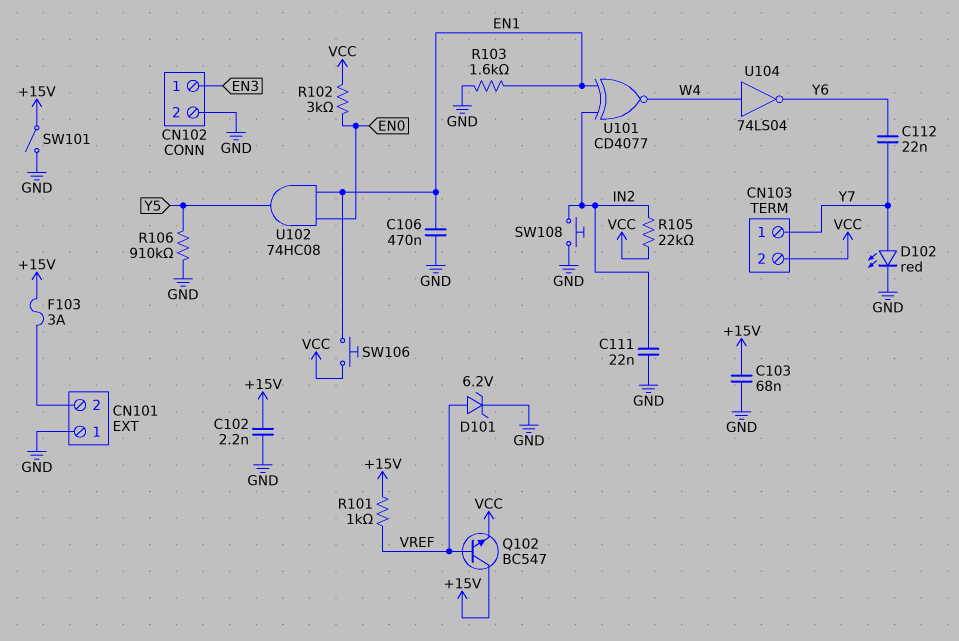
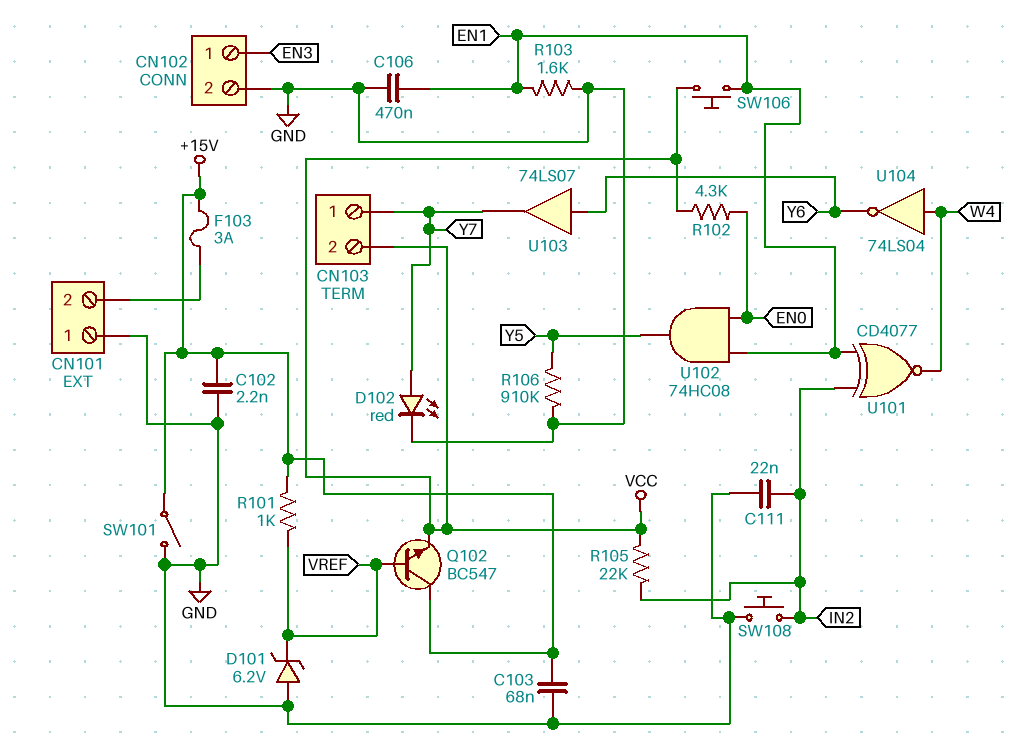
C112: 22nF (Y6, Y7) -> none
D101: zener 6.2V (A VREF, K GND) -> zener 6.2V (A GND, K VREF)
R102: 3k (EN0, VCC) -> 4.3k (EN0, VCC)
U103: none -> buffer 74LS07 (in Y6, out Y7)

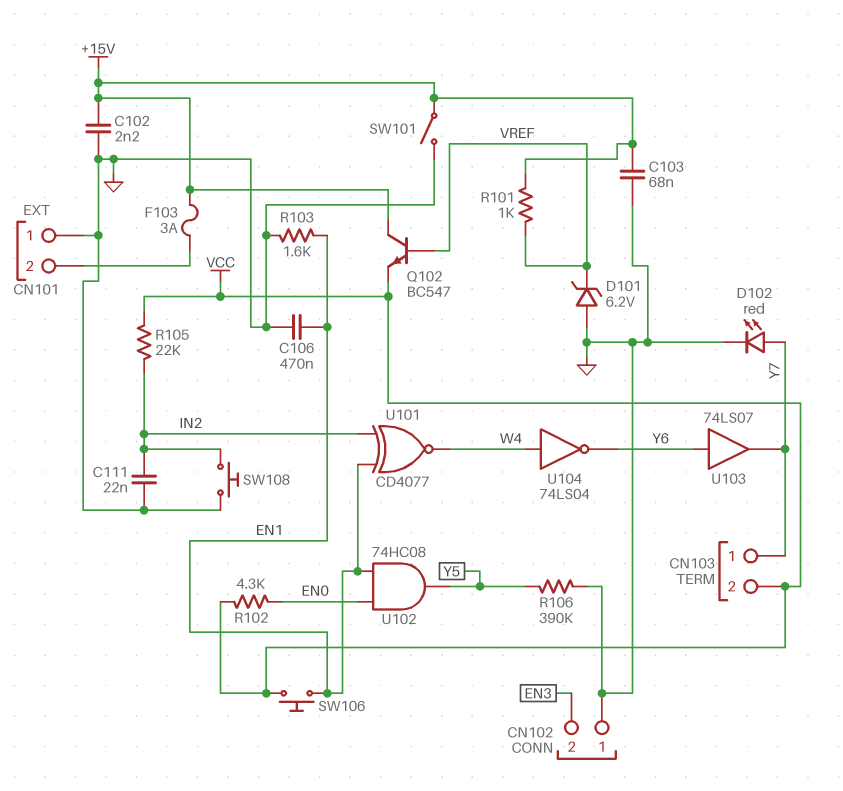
CN102 pin 1: EN3 -> GND
CN102 pin 2: GND -> EN3
R106: 910k (GND, Y5) -> 390k (GND, Y5)

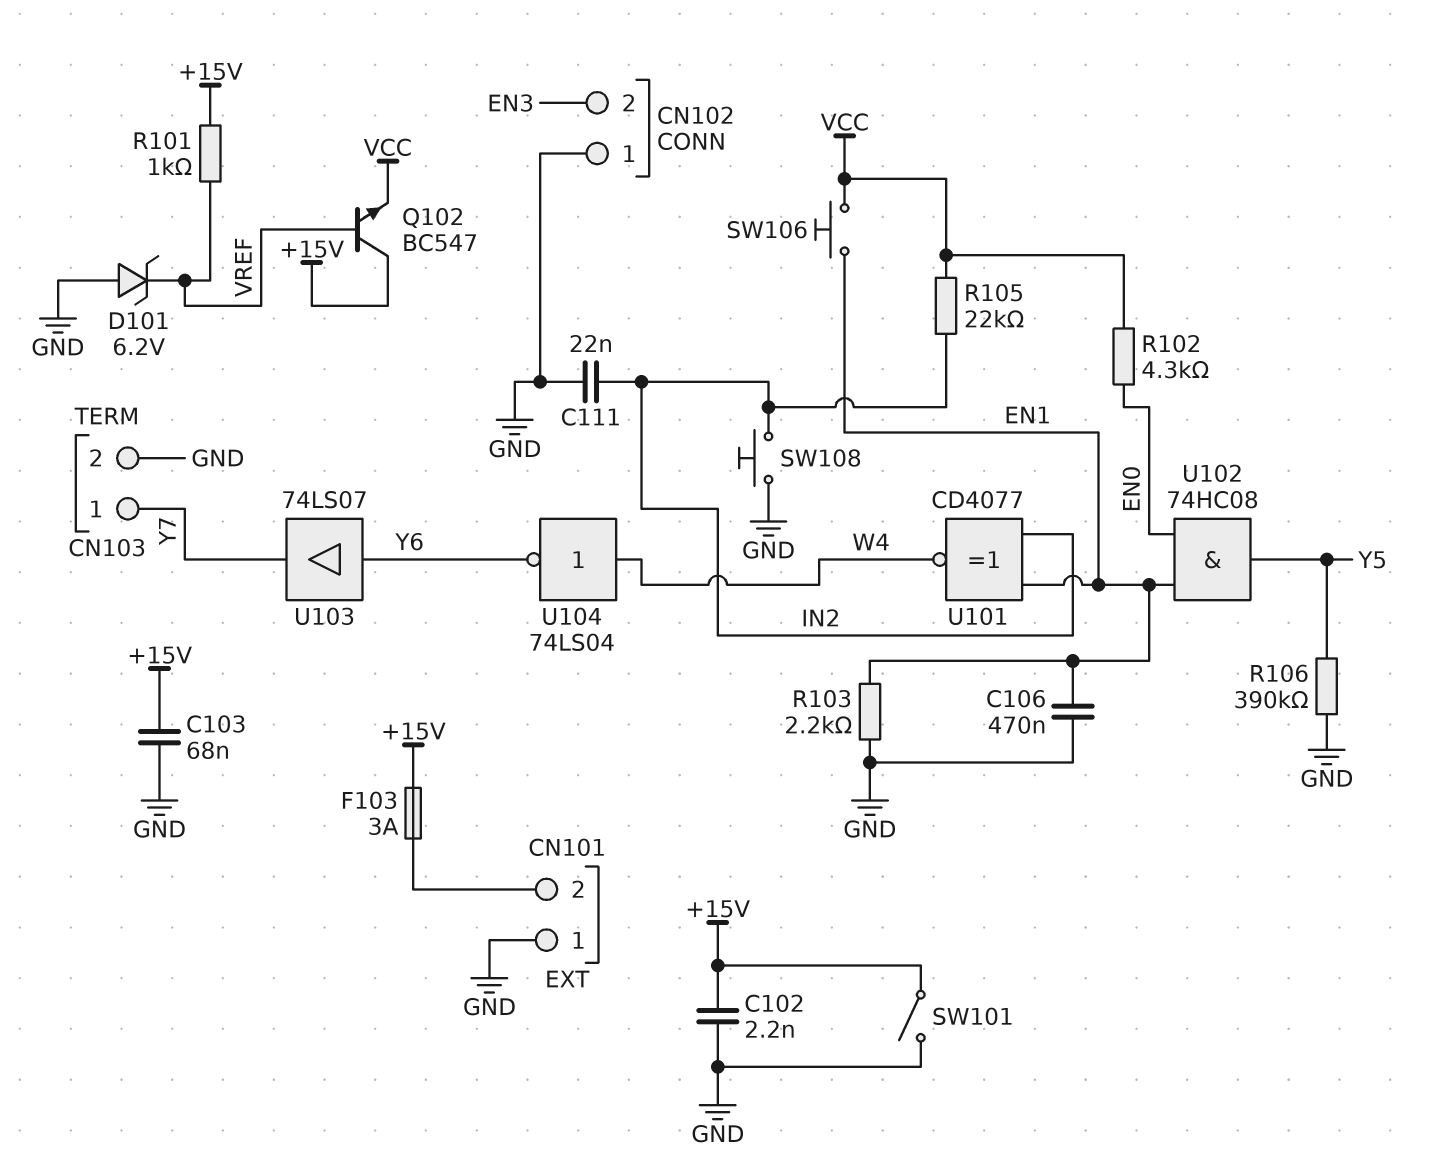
CN103 pin 2: VCC -> GND
D102: LED red (A Y7, K GND) -> none
R103: 1.6k (EN1, GND) -> 2.2k (EN1, GND)

